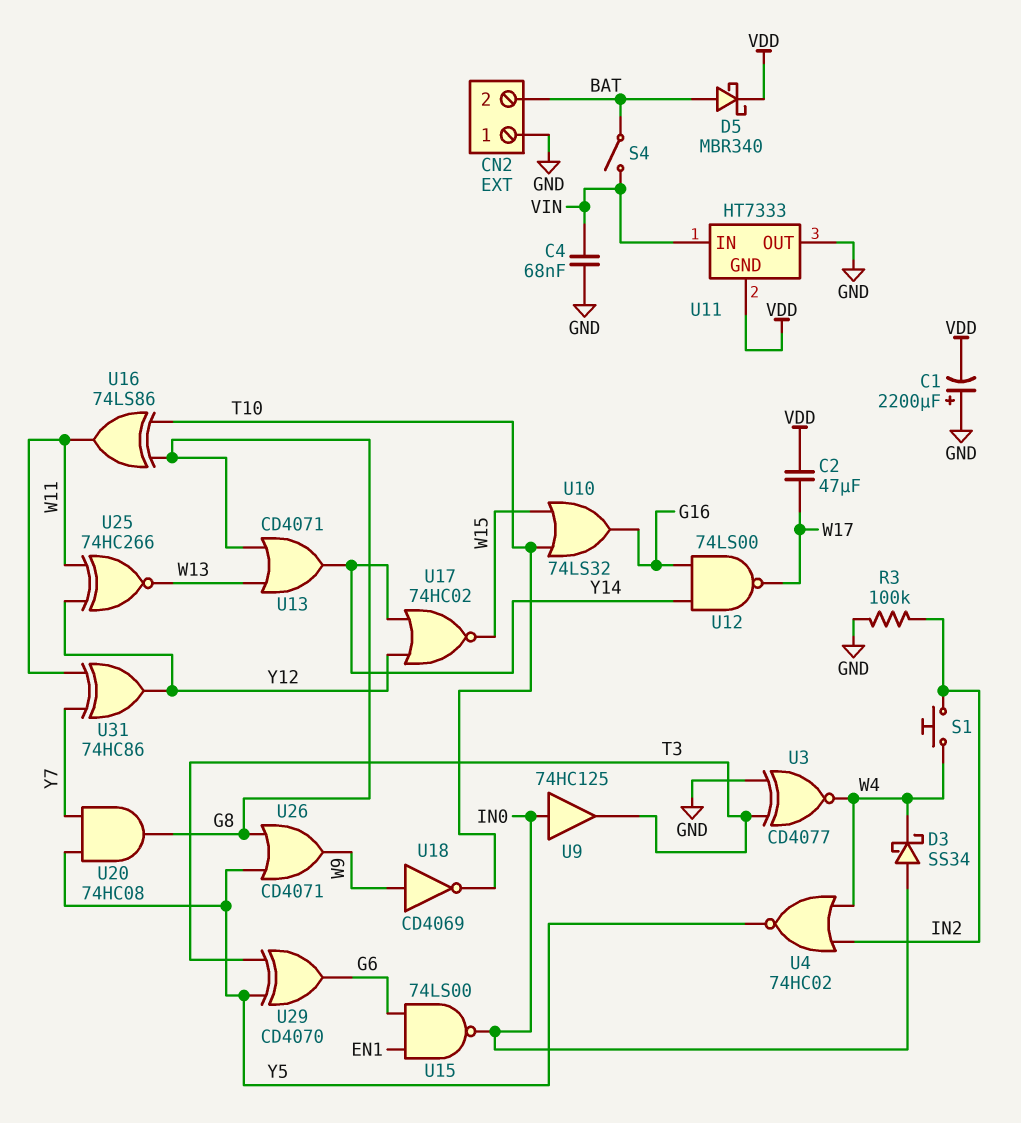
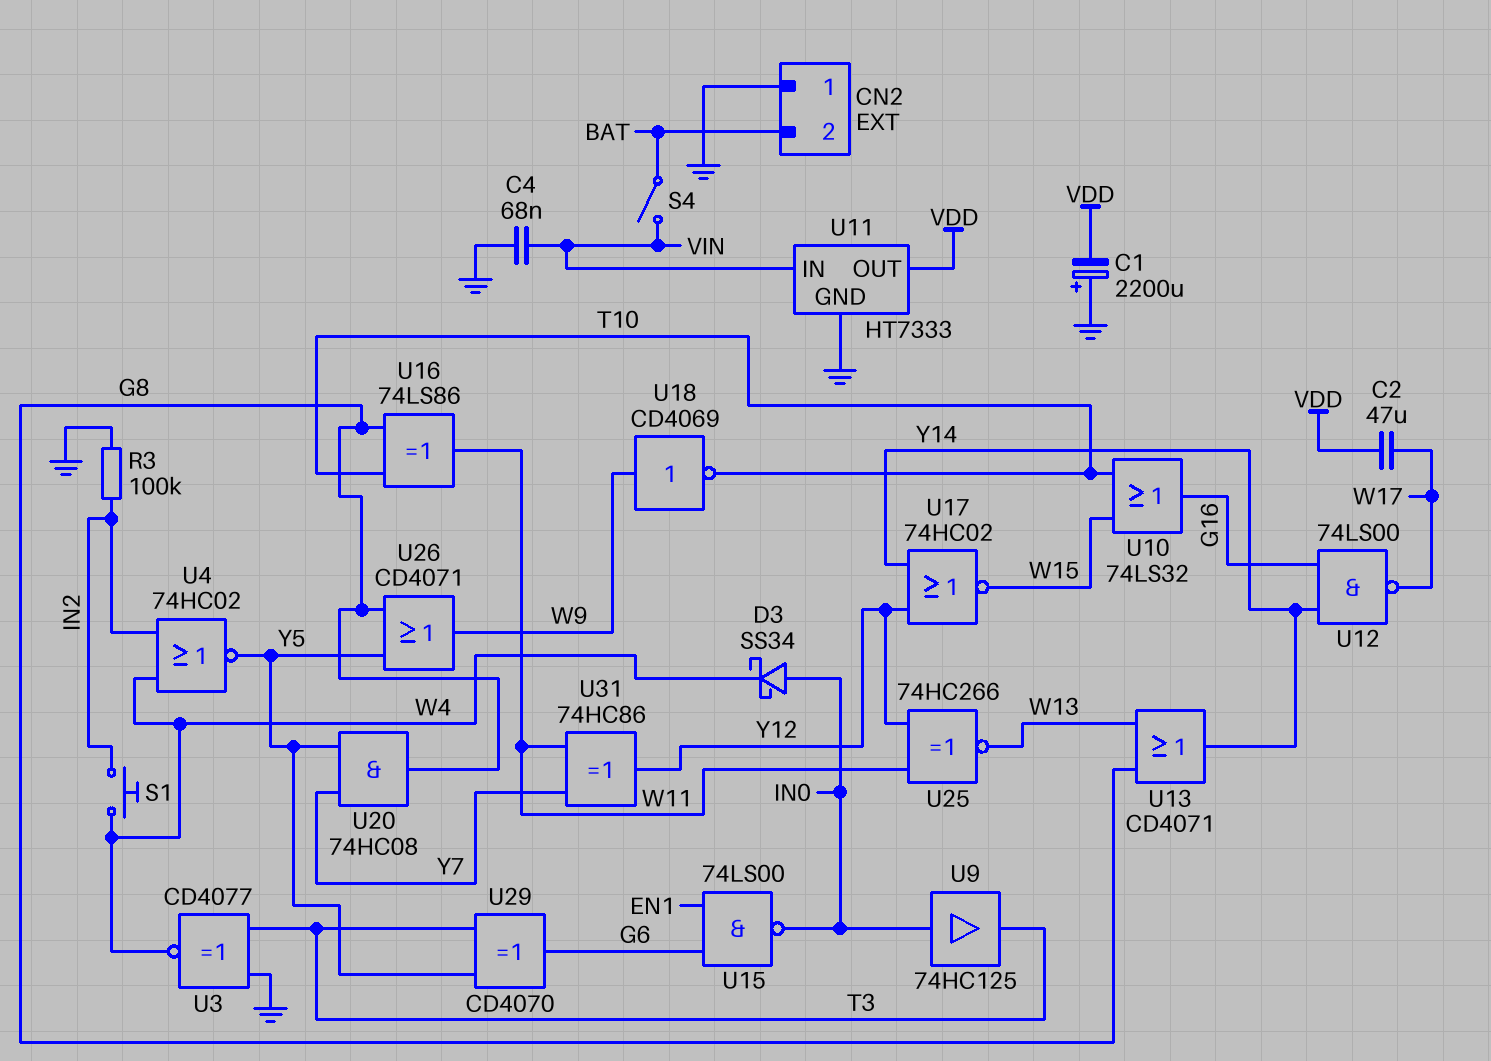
D5: schottky MBR340 (A BAT, K VDD) -> none
U11 pin GND: VDD -> GND
U11 pin OUT: GND -> VDD

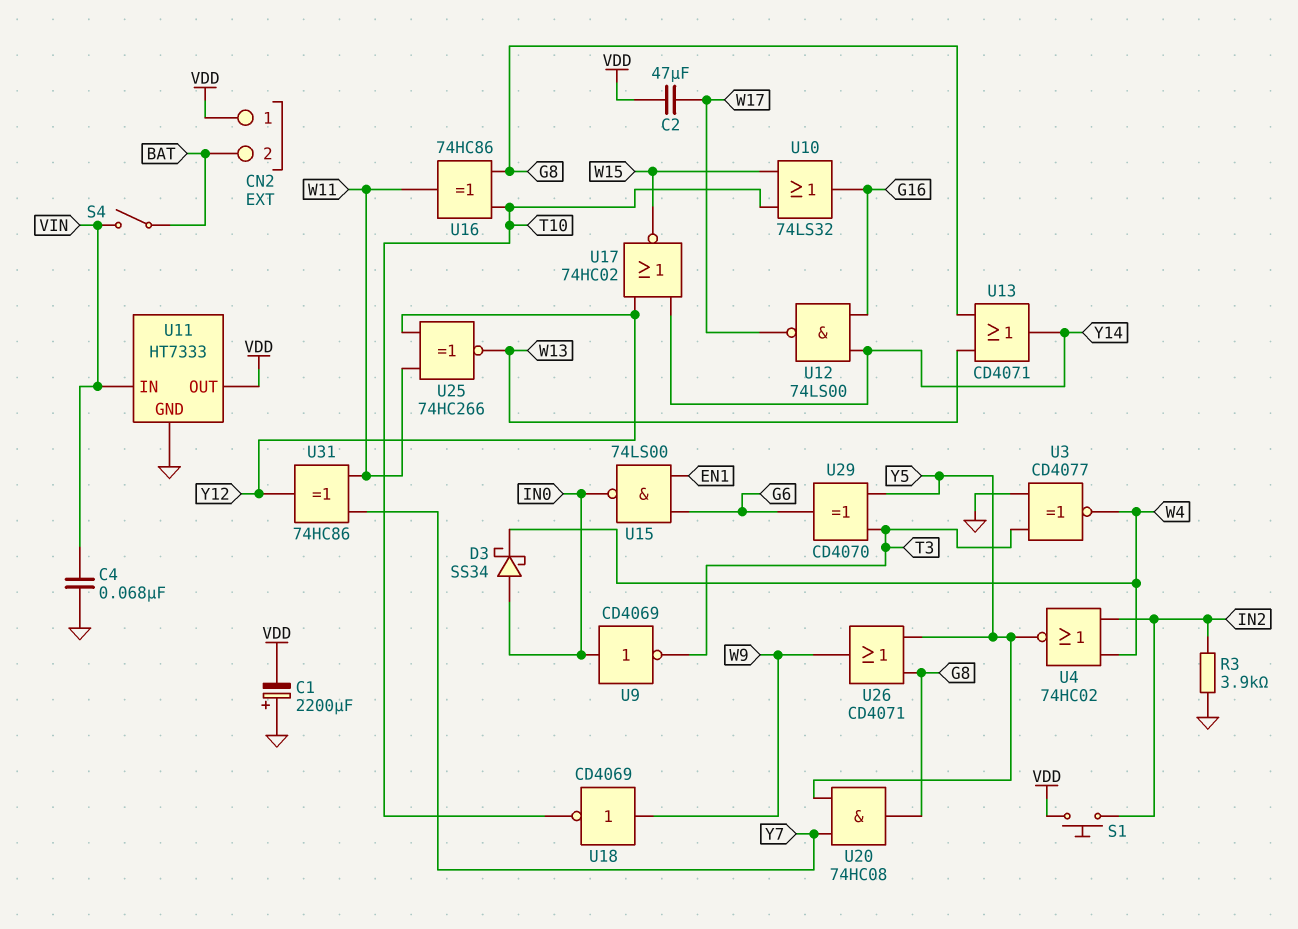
CN2 pin 1: GND -> VDD
R3: 100k (GND, IN2) -> 3.9k (GND, IN2)
S1: button (IN2, W4) -> button (IN2, VDD)
U9: buffer 74HC125 (in IN0, out T3) -> NOT CD4069 (in IN0, out T3)
U16: XOR 74LS86 (in G8, in T10, out W11) -> XOR 74HC86 (in G8, in T10, out W11)

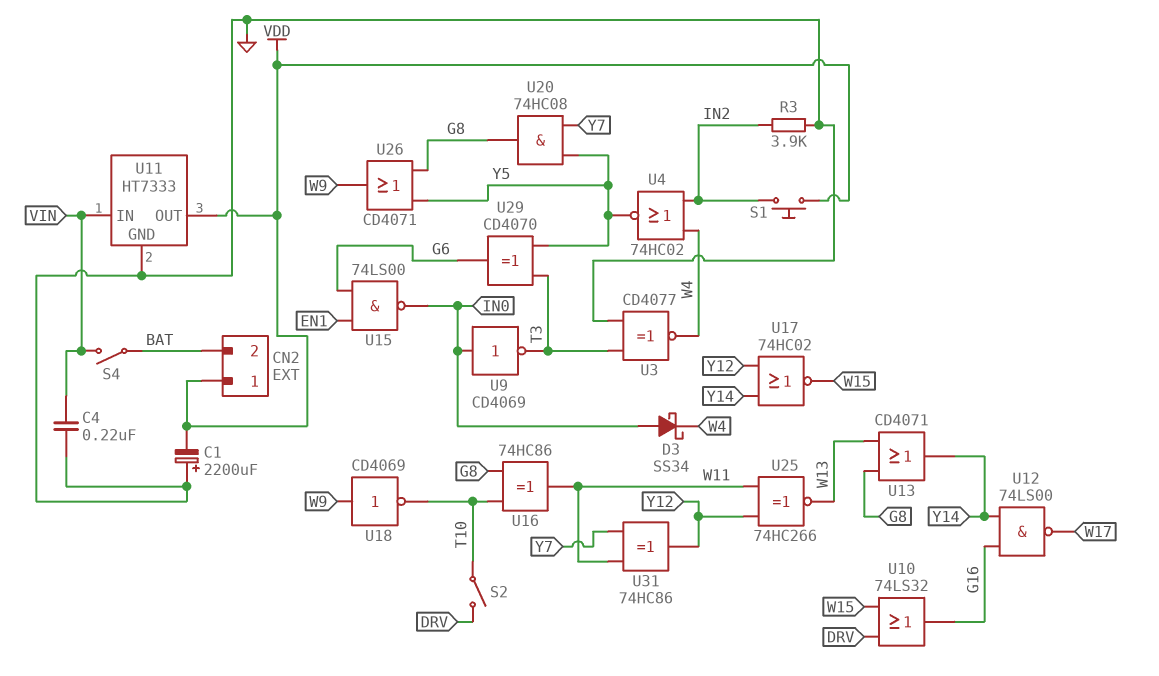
C2: 47uF (VDD, W17) -> none
C4: 68nF (GND, VIN) -> 220nF (GND, VIN)
S2: none -> switch (DRV, T10)
U10: OR 74LS32 (in T10, in W15, out G16) -> OR 74LS32 (in DRV, in W15, out G16)

